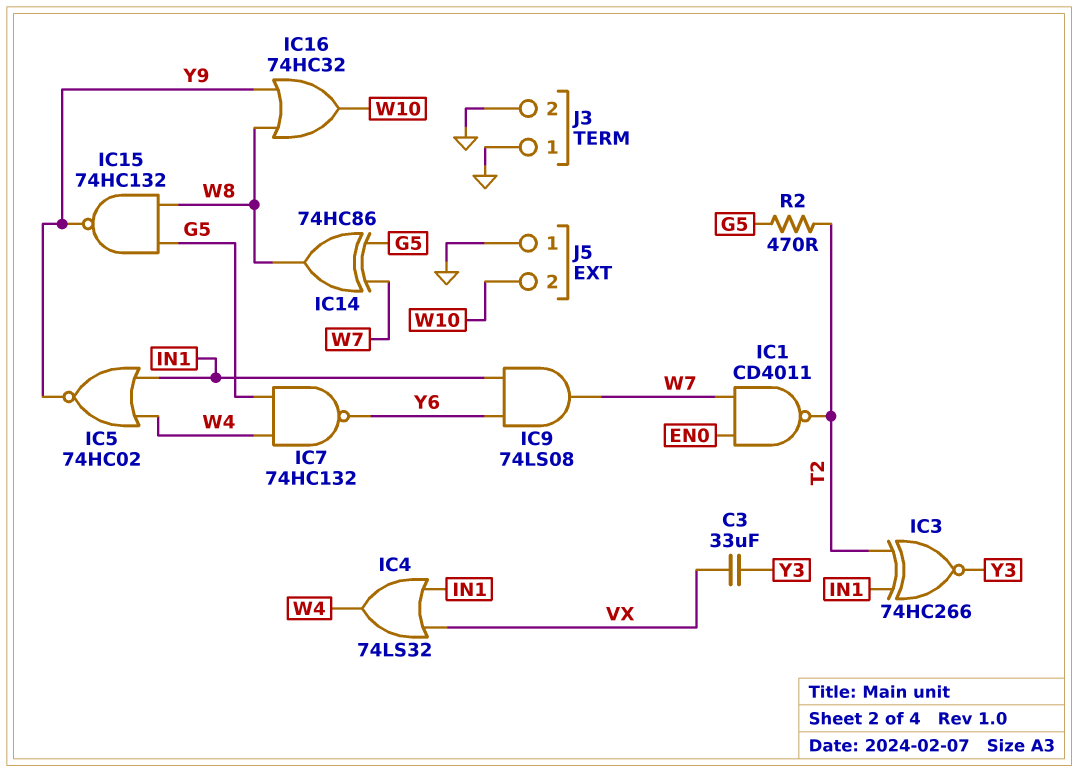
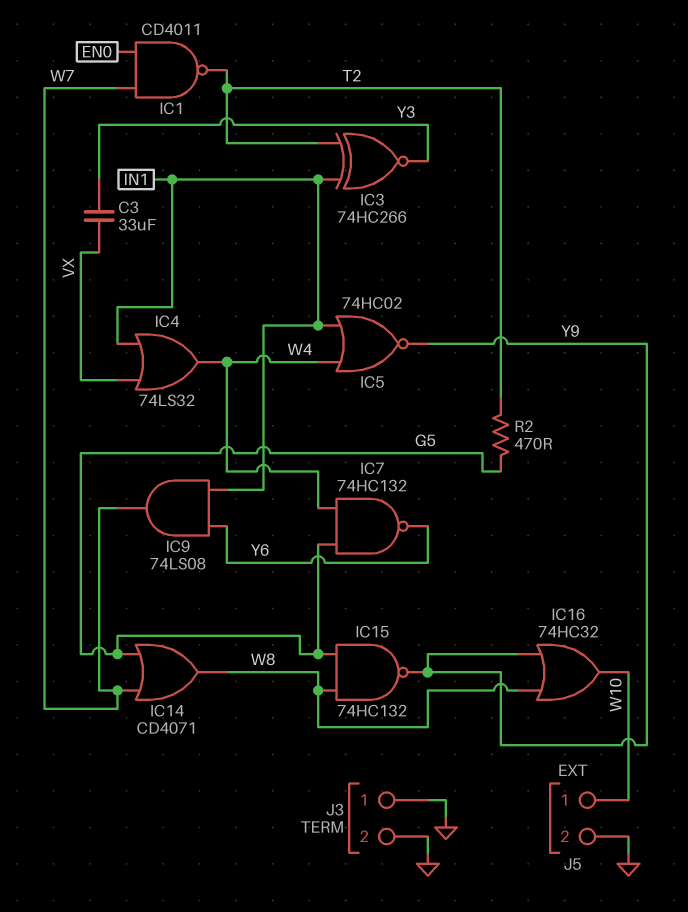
IC14: XOR 74HC86 (in G5, in W7, out W8) -> OR CD4071 (in G5, in W7, out W8)
J5 pin 1: GND -> W10
J5 pin 2: W10 -> GND

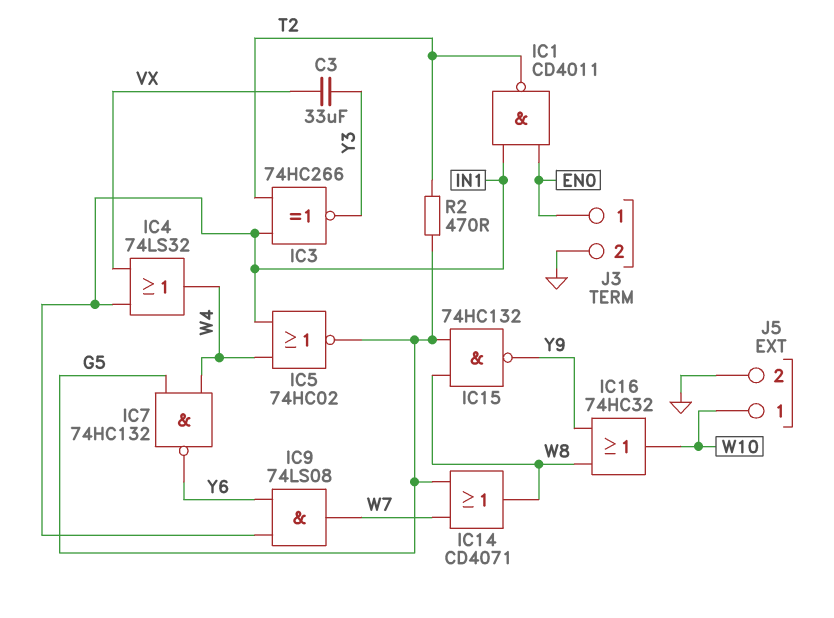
IC1: NAND CD4011 (in EN0, in W7, out T2) -> NAND CD4011 (in EN0, in IN1, out T2)
IC5: NOR 74HC02 (in IN1, in W4, out Y9) -> NOR 74HC02 (in IN1, in W4, out G5)
J3 pin 1: GND -> EN0

